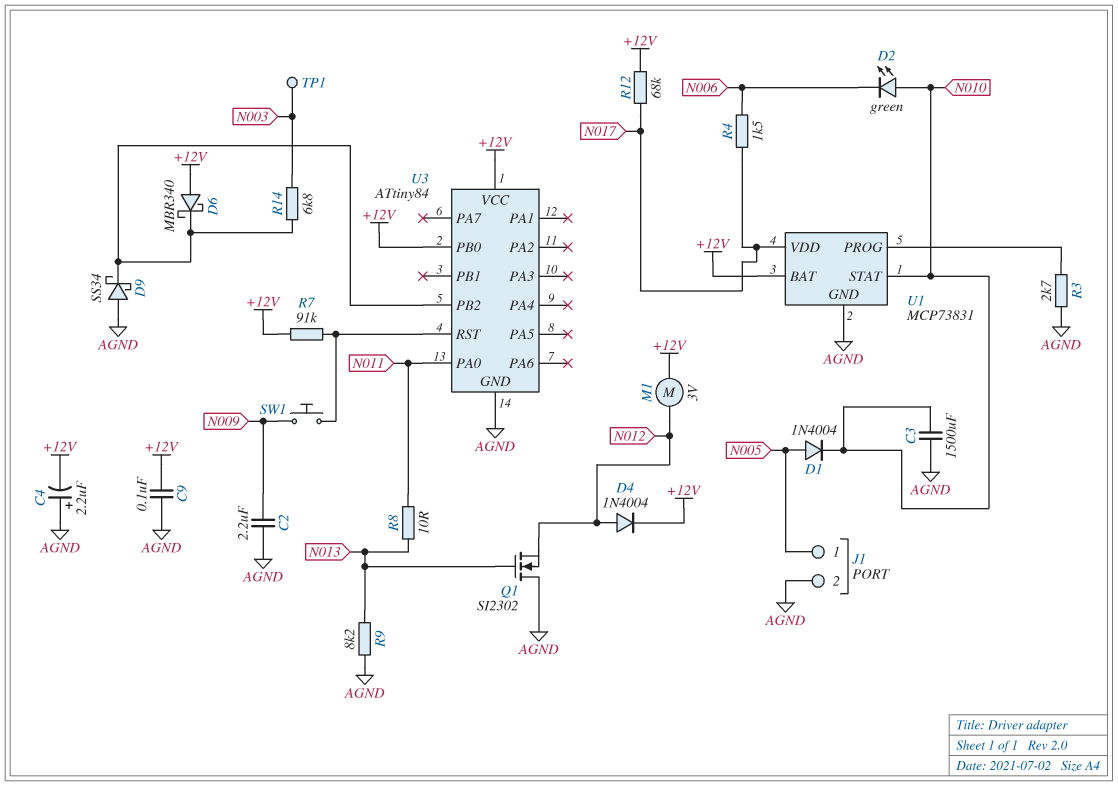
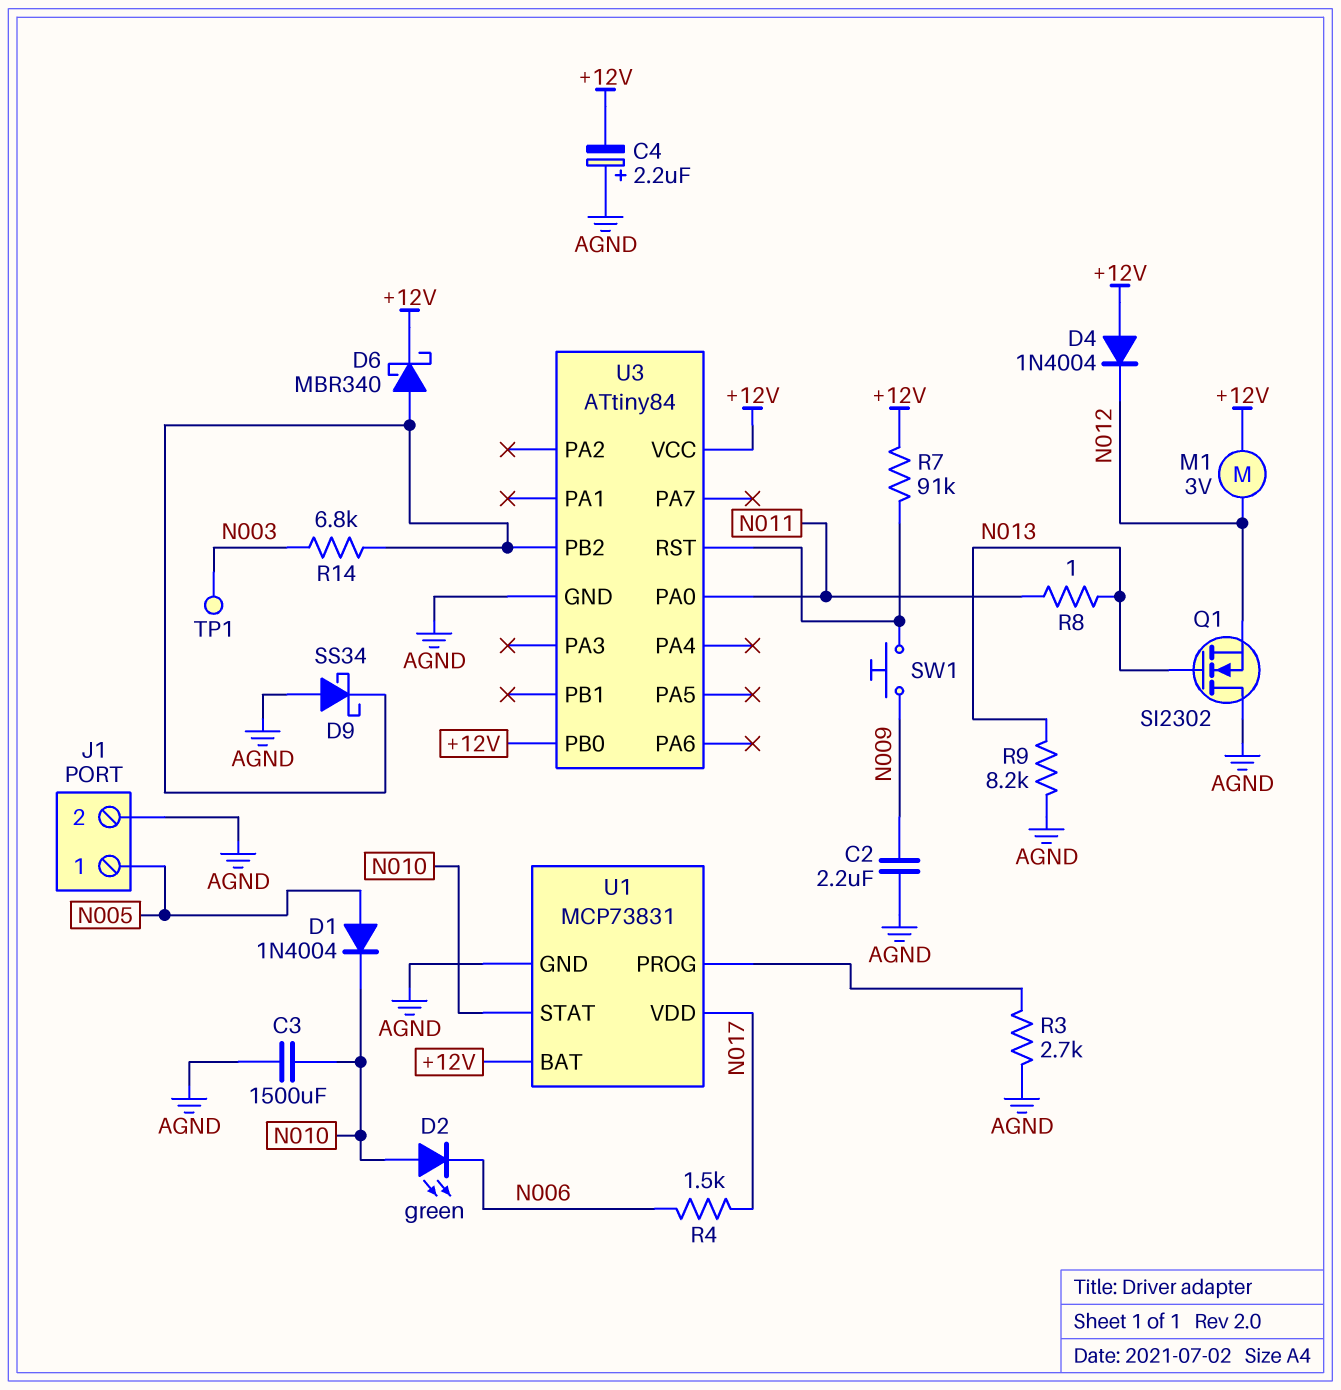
C9: 100nF (+12V, AGND) -> none
D4: diode 1N4004 (A N012, K +12V) -> diode 1N4004 (A +12V, K N012)
D6: schottky MBR340 (A +12V, K U3/PB2) -> schottky MBR340 (A U3/PB2, K +12V)
R8: 10 (N011, N013) -> 1 (N011, N013)
R12: 68k (+12V, N017) -> none

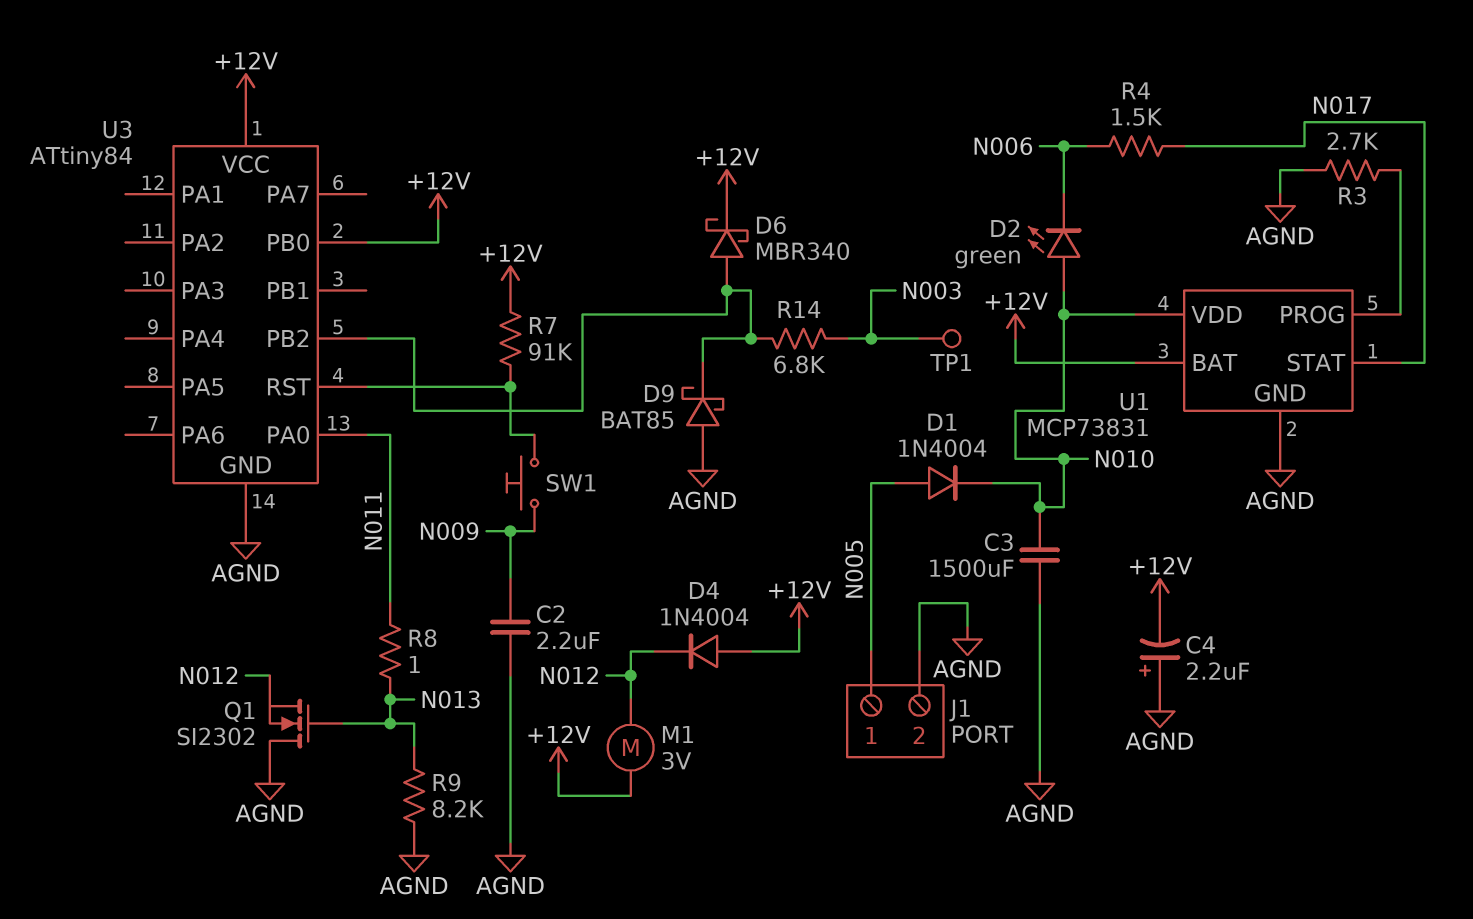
D9: schottky SS34 (A AGND, K U3/PB2) -> schottky BAT85 (A AGND, K U3/PB2)
U1 pin STAT: N010 -> N017
U1 pin VDD: N017 -> N010

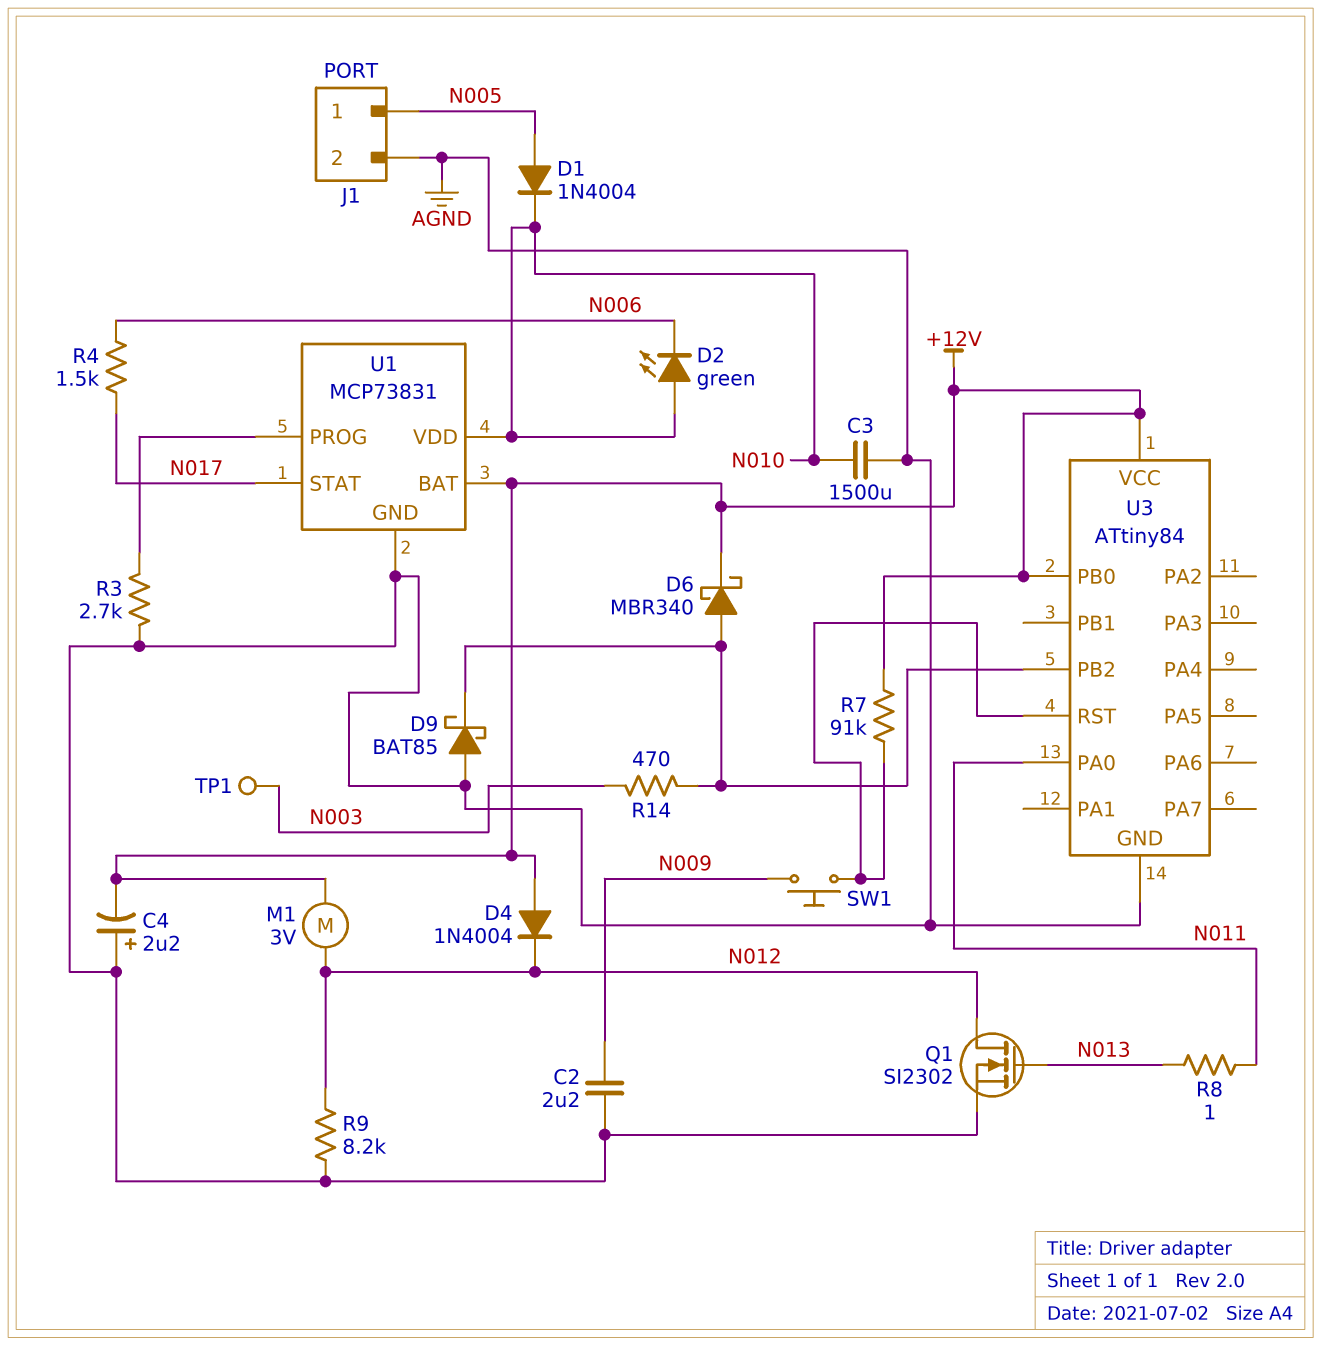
Q1: NMOS SI2302 (G N013, D AGND, S N012) -> NMOS SI2302 (G N013, D N012, S AGND)
R9: 8.2k (AGND, N013) -> 8.2k (AGND, N012)
R14: 6.8k (N003, U3/PB2) -> 470 (N003, U3/PB2)

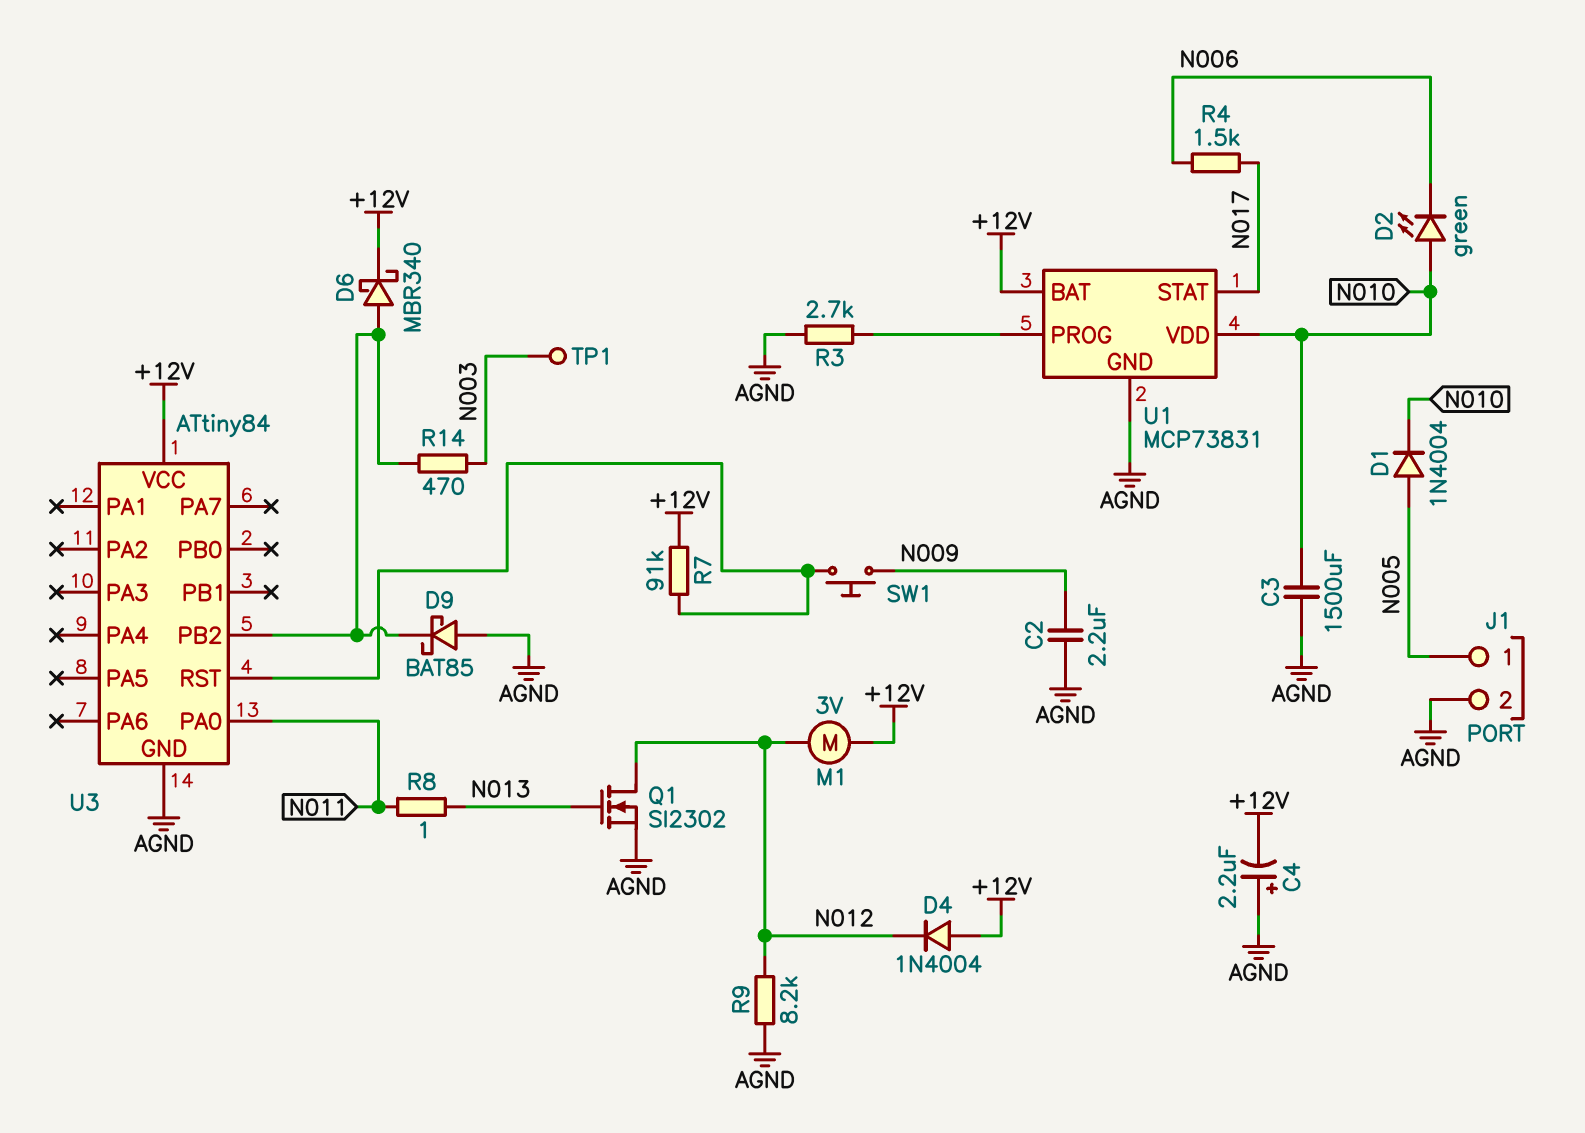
U3 pin PB0: +12V -> none

